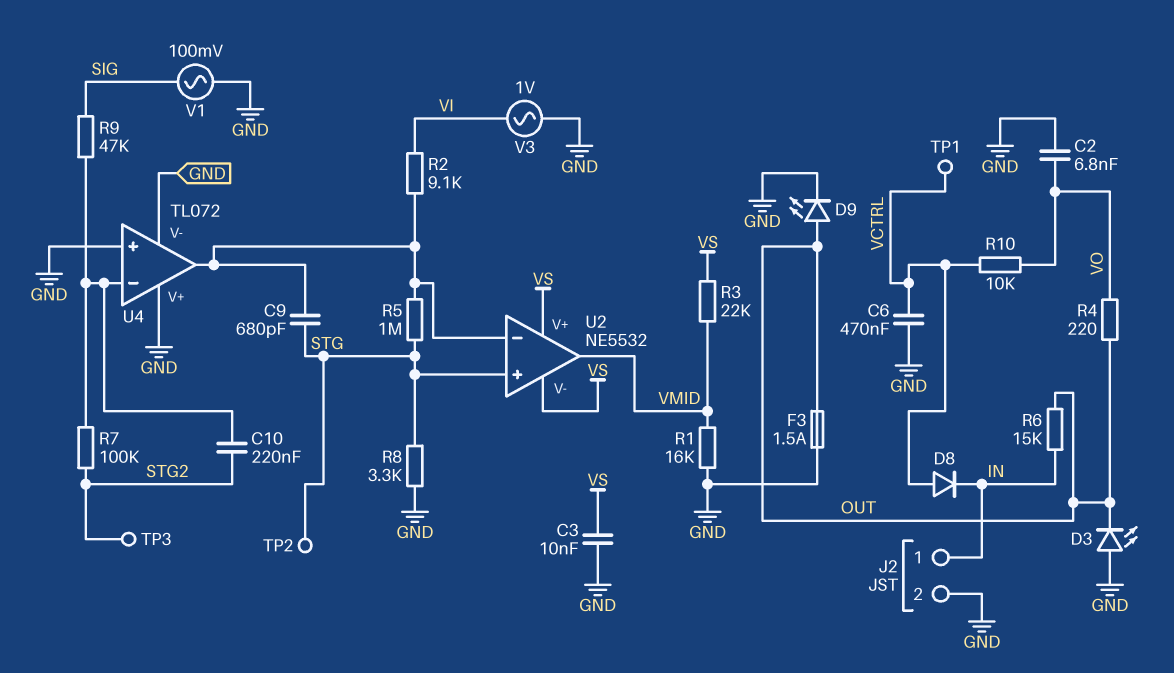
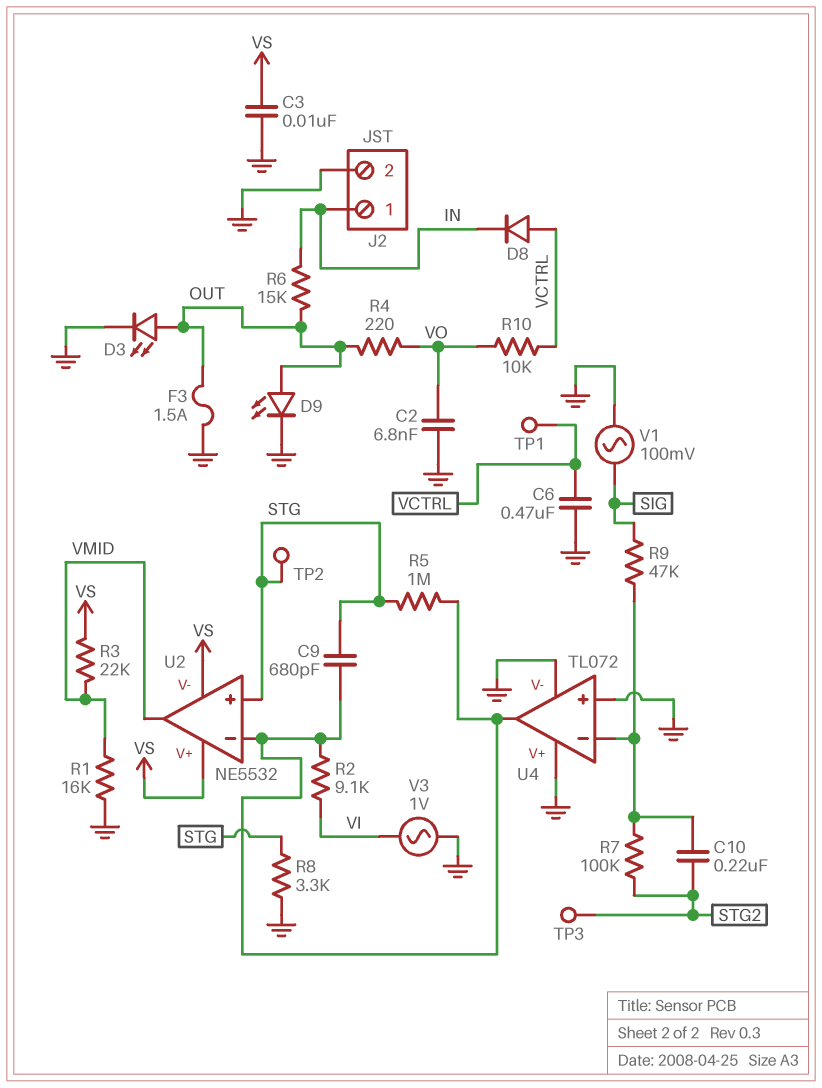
D3: LED (A GND, K OUT) -> LED (A OUT, K GND)

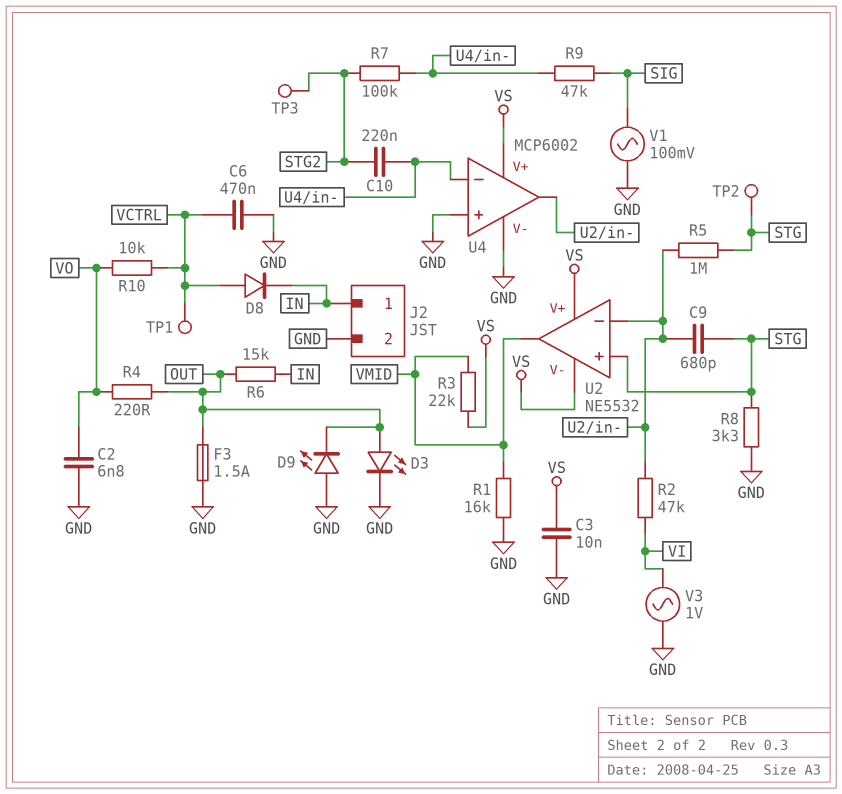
D9: LED (A OUT, K GND) -> LED (A GND, K OUT)
R2: 9.1k (U2/in-, VI) -> 47k (U2/in-, VI)
U4: TL072 -> MCP6002
U4 pin V+: GND -> VS

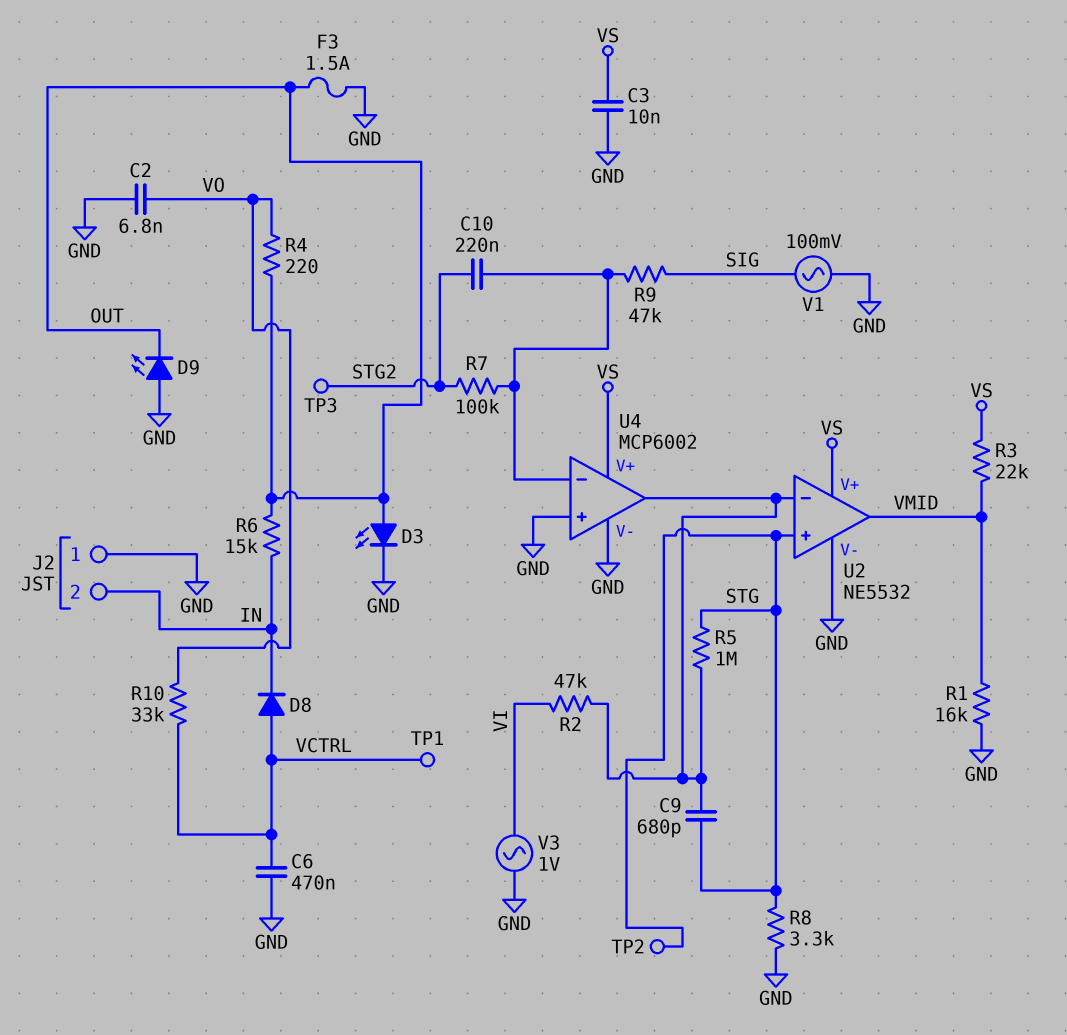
J2 pin 1: IN -> GND
J2 pin 2: GND -> IN
R10: 10k (VCTRL, VO) -> 33k (VCTRL, VO)
U2 pin V-: VS -> GND

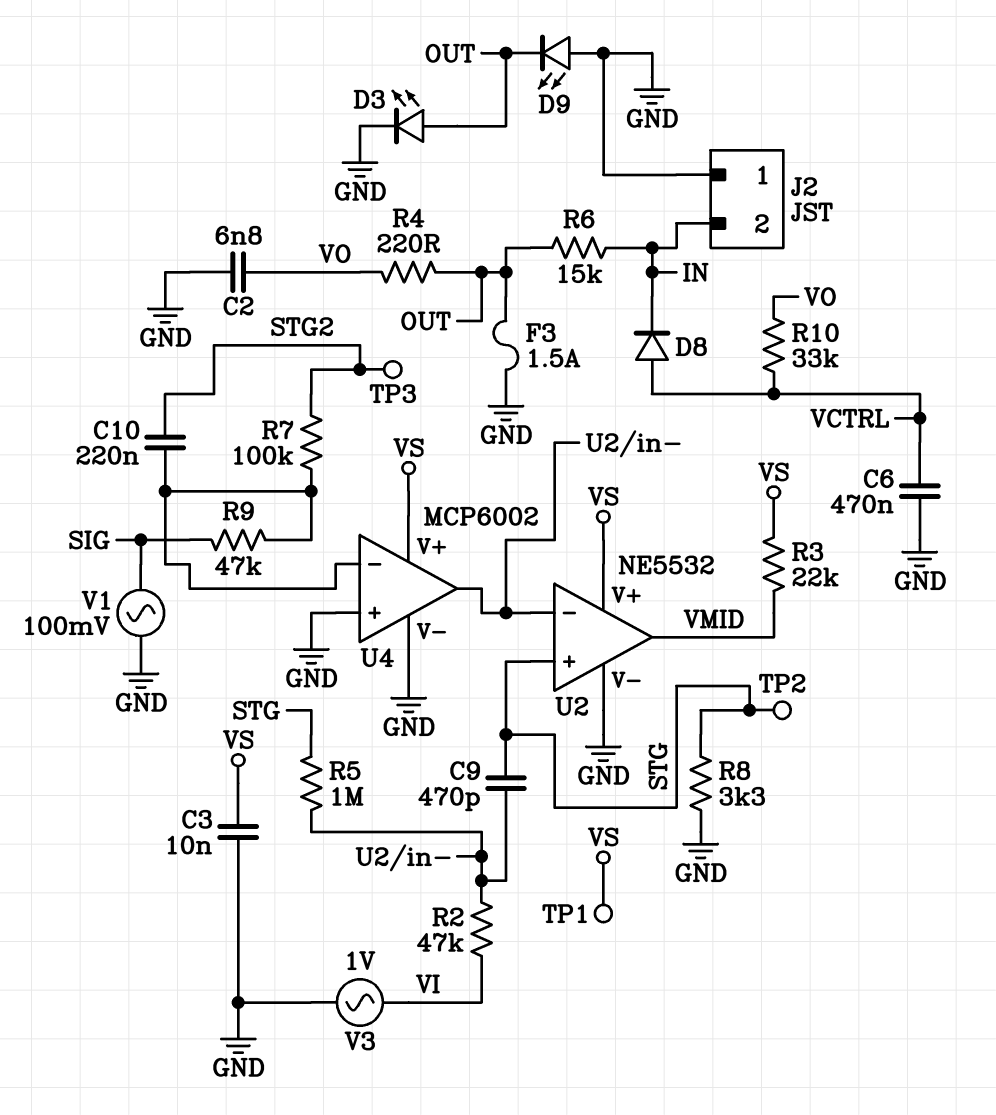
C9: 680pF (STG, U2/in-) -> 470pF (STG, U2/in-)
R1: 16k (GND, VMID) -> none
TP1: test point (VCTRL) -> test point (VS)

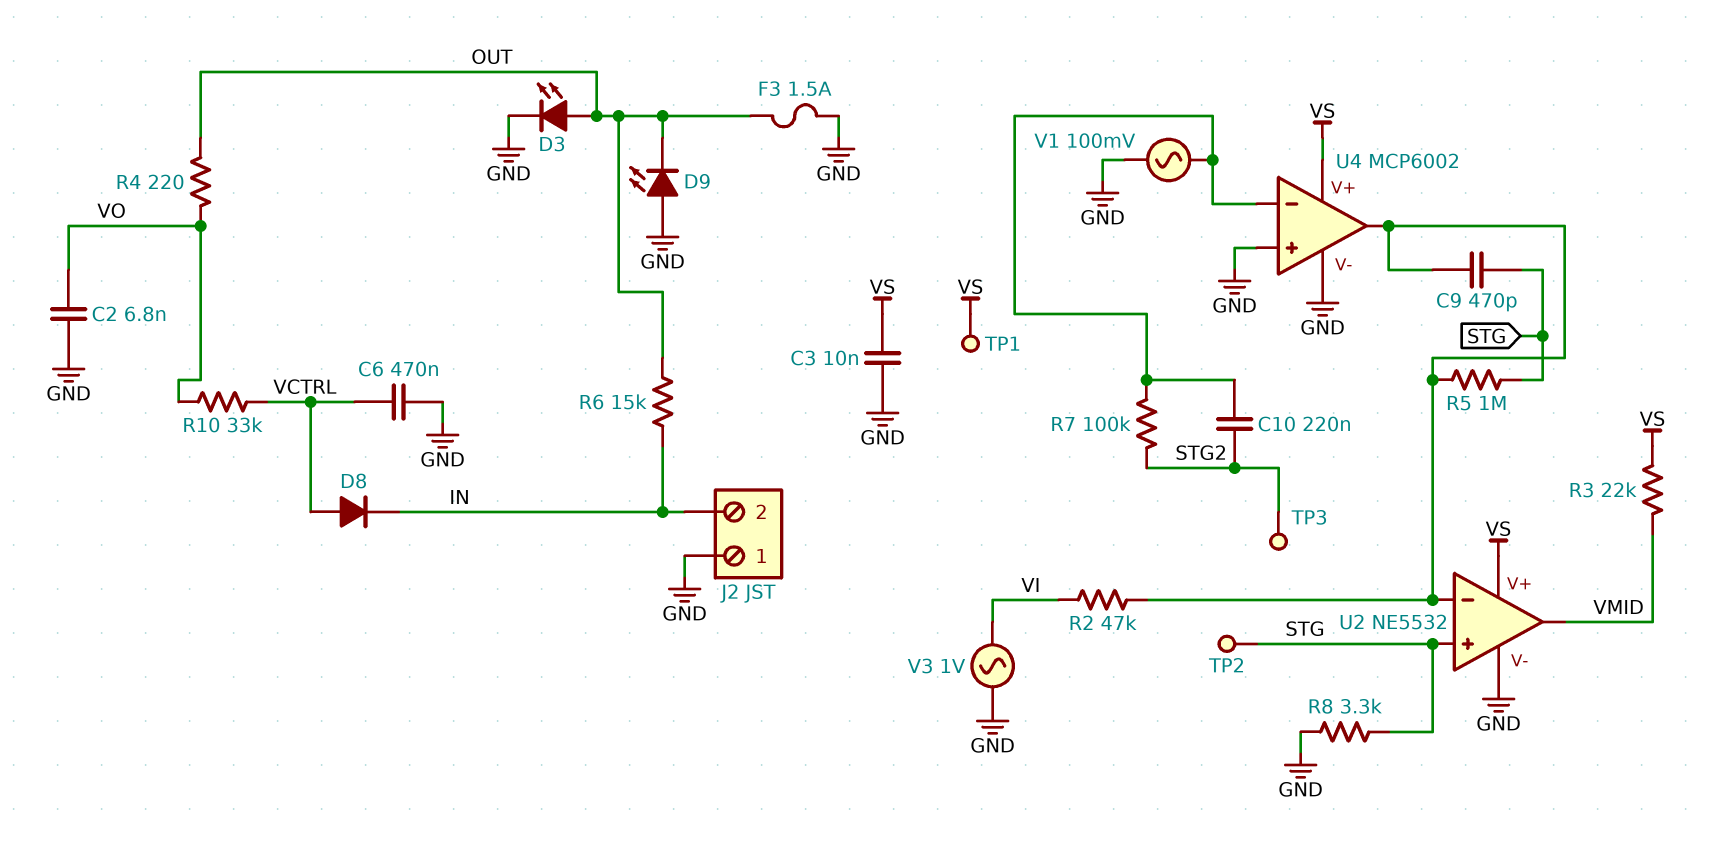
R9: 47k (SIG, U4/in-) -> none
V1: AC 100mV (GND, SIG) -> AC 100mV (GND, U4/in-)

